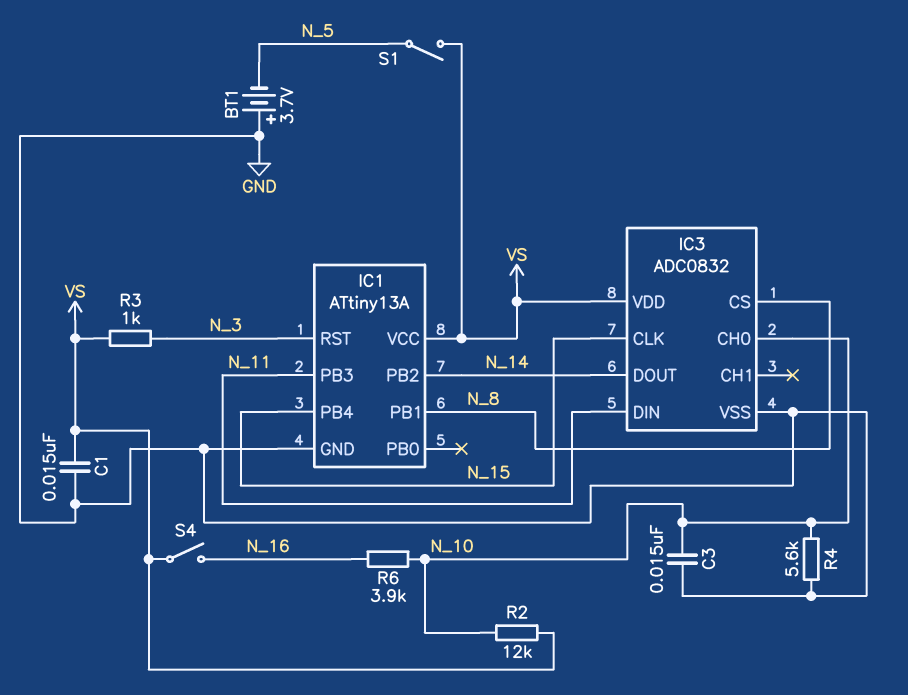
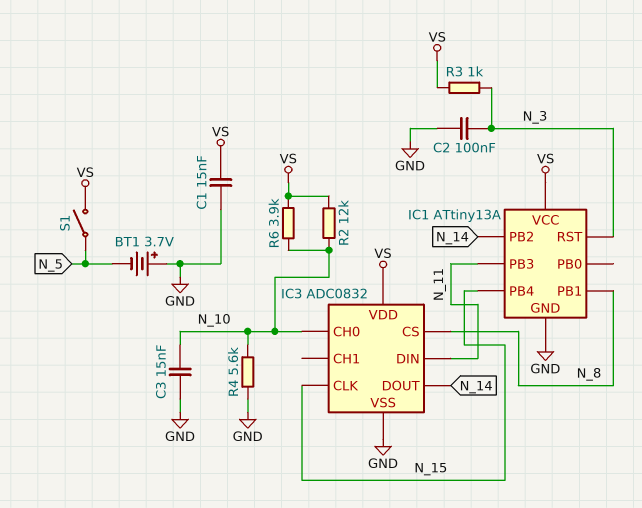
C2: none -> 100nF (GND, N_3)
R6: 3.9k (N_10, N_16) -> 3.9k (N_10, VS)
S4: switch (N_16, VS) -> none

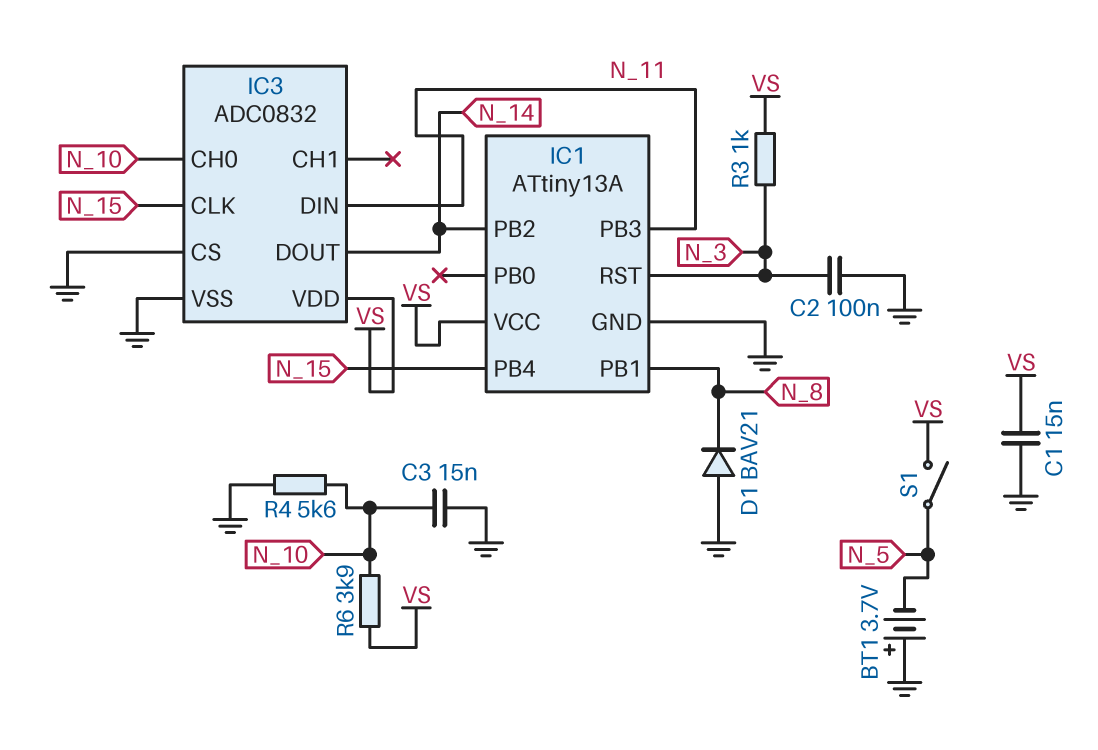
D1: none -> diode BAV21 (A GND, K N_8)
IC3 pin CS: N_8 -> GND
R2: 12k (N_10, VS) -> none

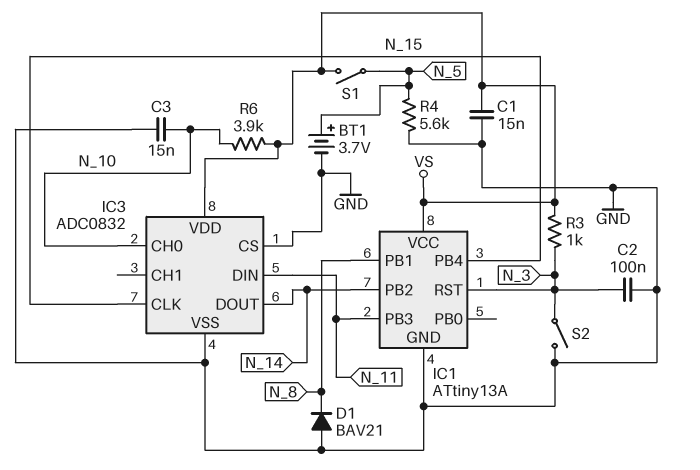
BT1: 3.7V (plus GND, minus N_5) -> 3.7V (plus N_5, minus GND)
R4: 5.6k (GND, N_10) -> 5.6k (GND, N_5)
S2: none -> switch (GND, N_3)

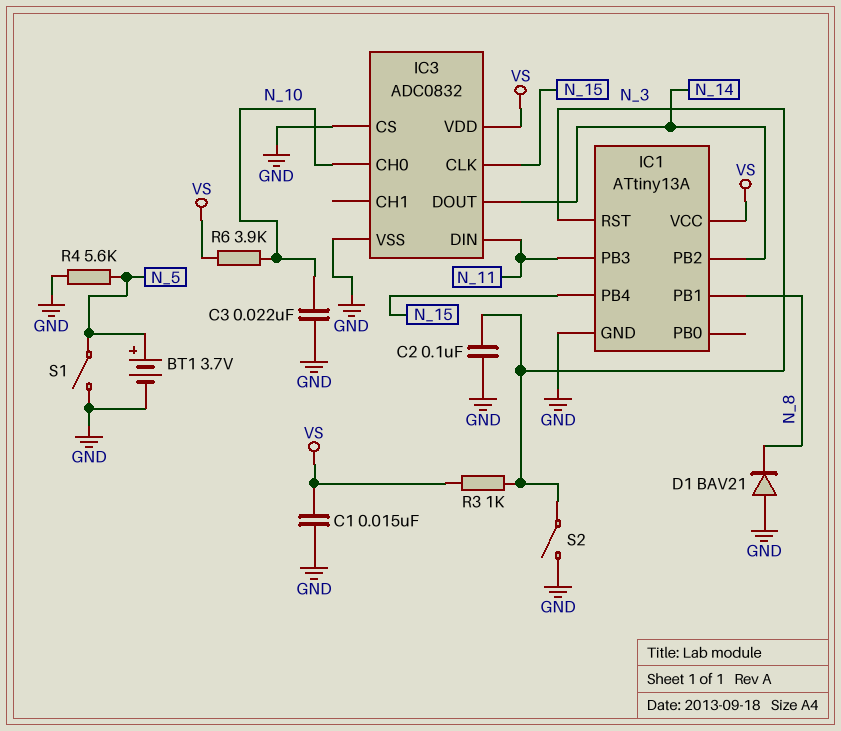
C3: 15nF (GND, N_10) -> 22nF (GND, N_10)
S1: switch (N_5, VS) -> switch (GND, N_5)

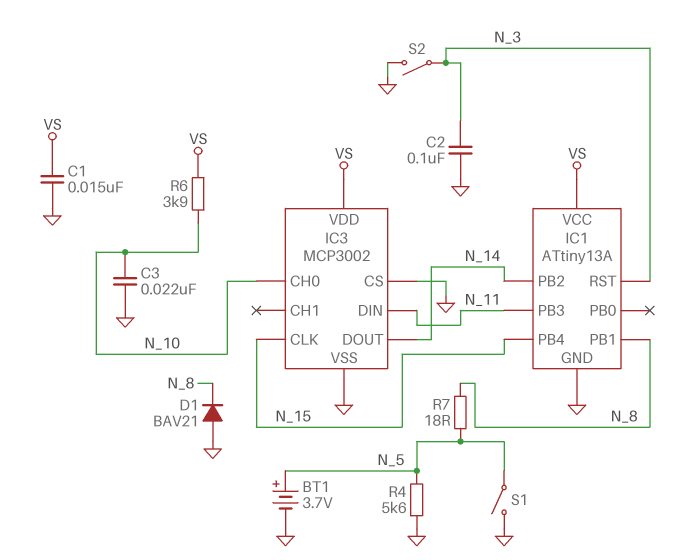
IC3: ADC0832 -> MCP3002
R3: 1k (N_3, VS) -> none
R7: none -> 18 (N_5, N_8)

